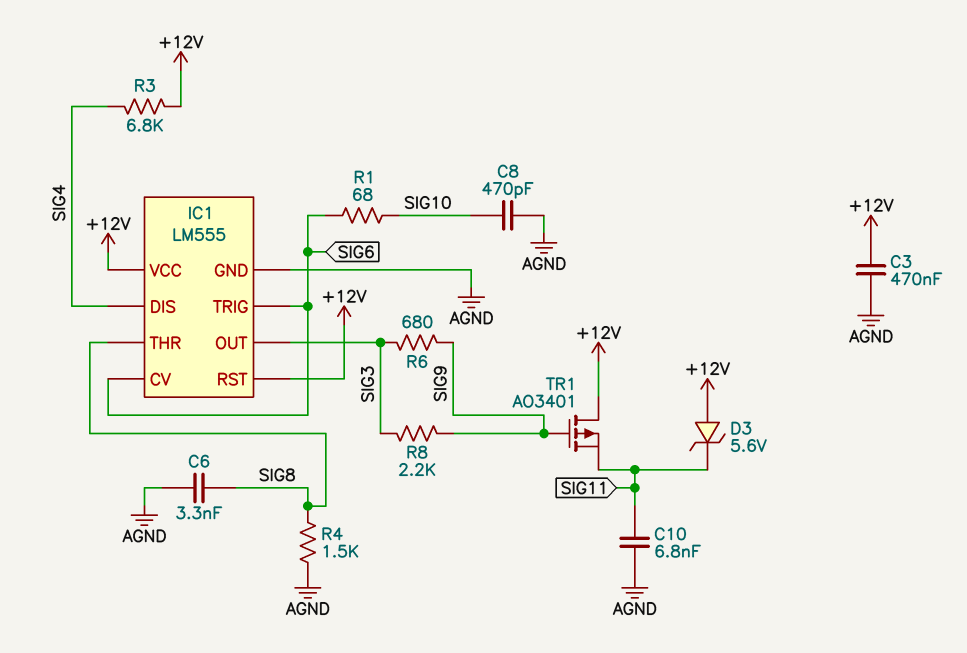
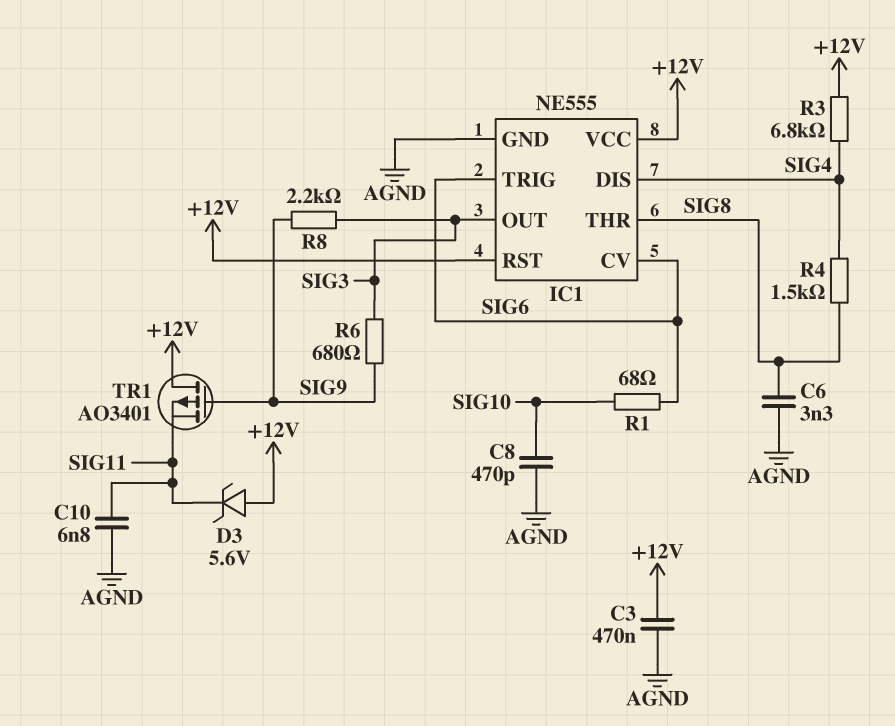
IC1: LM555 -> NE555
R4: 1.5k (AGND, SIG8) -> 1.5k (SIG4, SIG8)

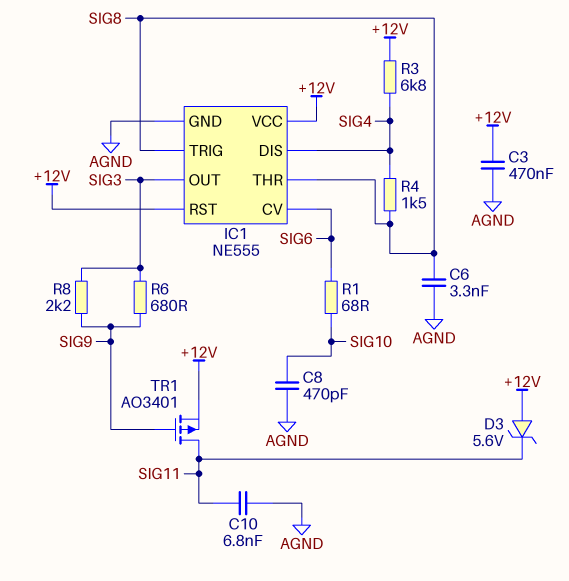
IC1 pin TRIG: SIG6 -> SIG8
TR1: PMOS AO3401 (G SIG9, D +12V, S SIG11) -> PMOS AO3401 (G SIG9, D SIG11, S +12V)

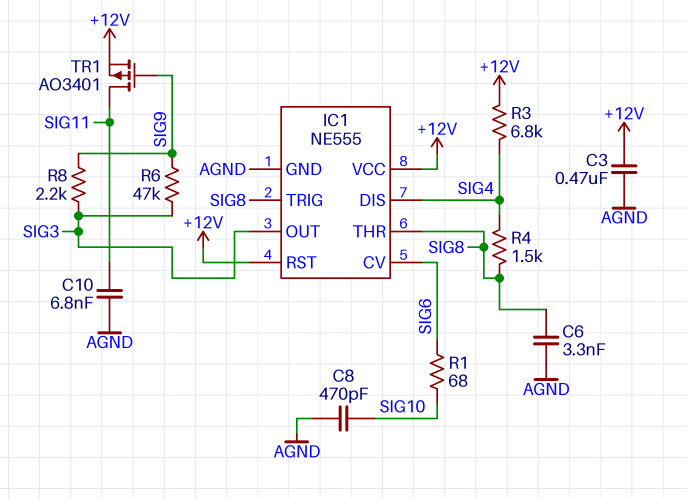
D3: zener 5.6V (A +12V, K SIG11) -> none
R6: 680 (SIG3, SIG9) -> 47k (SIG3, SIG9)

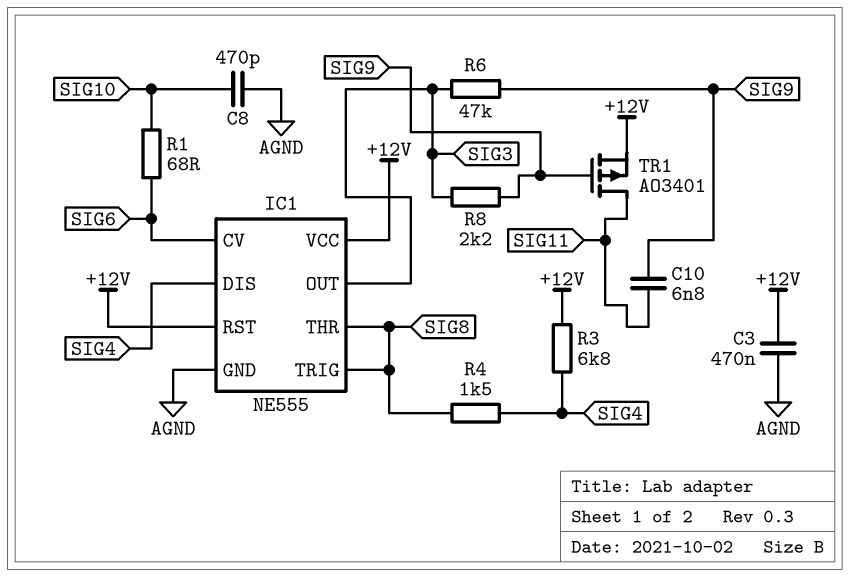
C6: 3.3nF (AGND, SIG8) -> none
C10: 6.8nF (AGND, SIG11) -> 6.8nF (SIG9, SIG11)

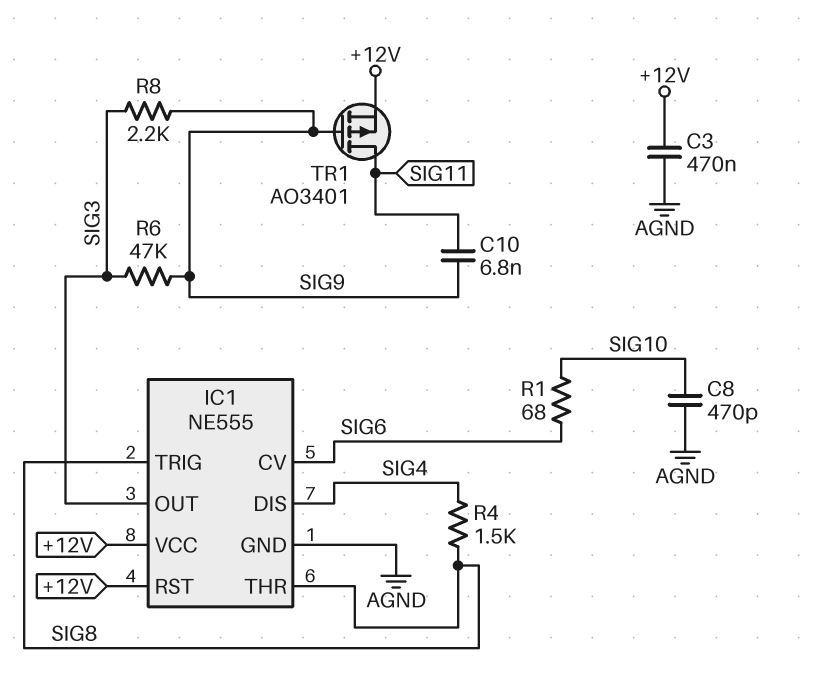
R3: 6.8k (+12V, SIG4) -> none

